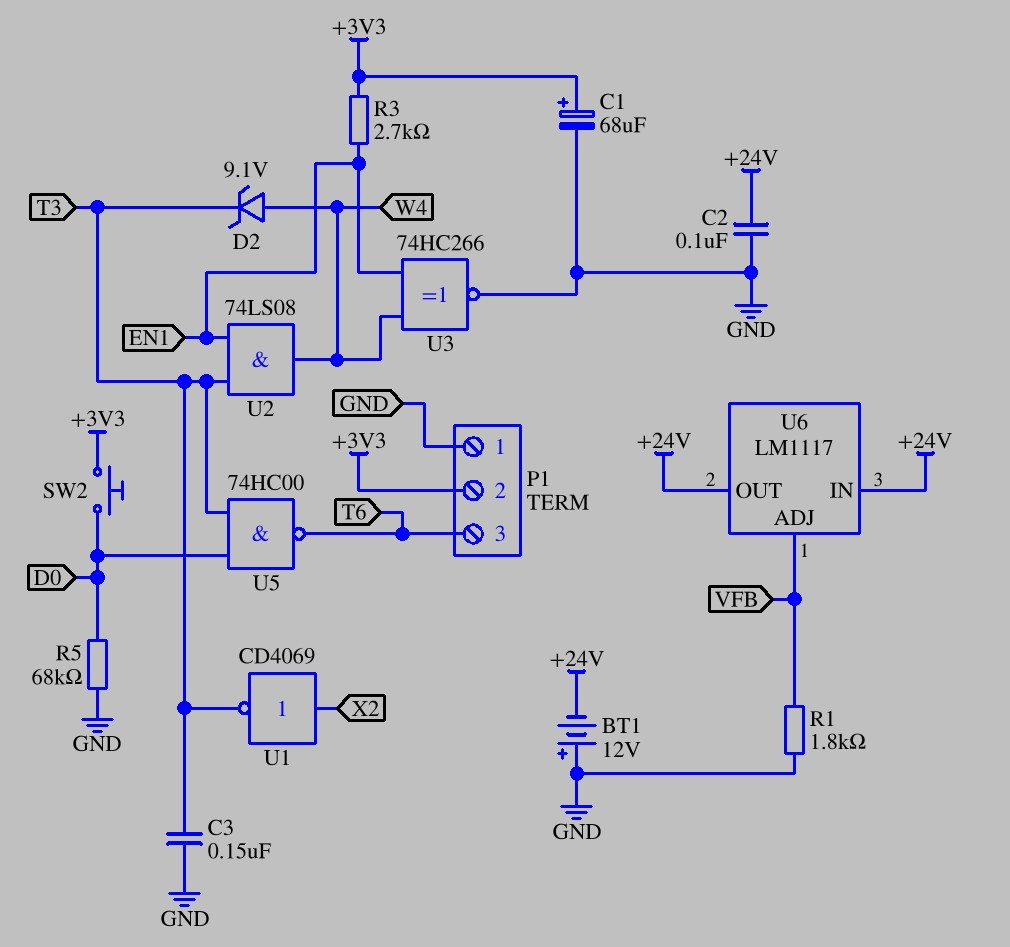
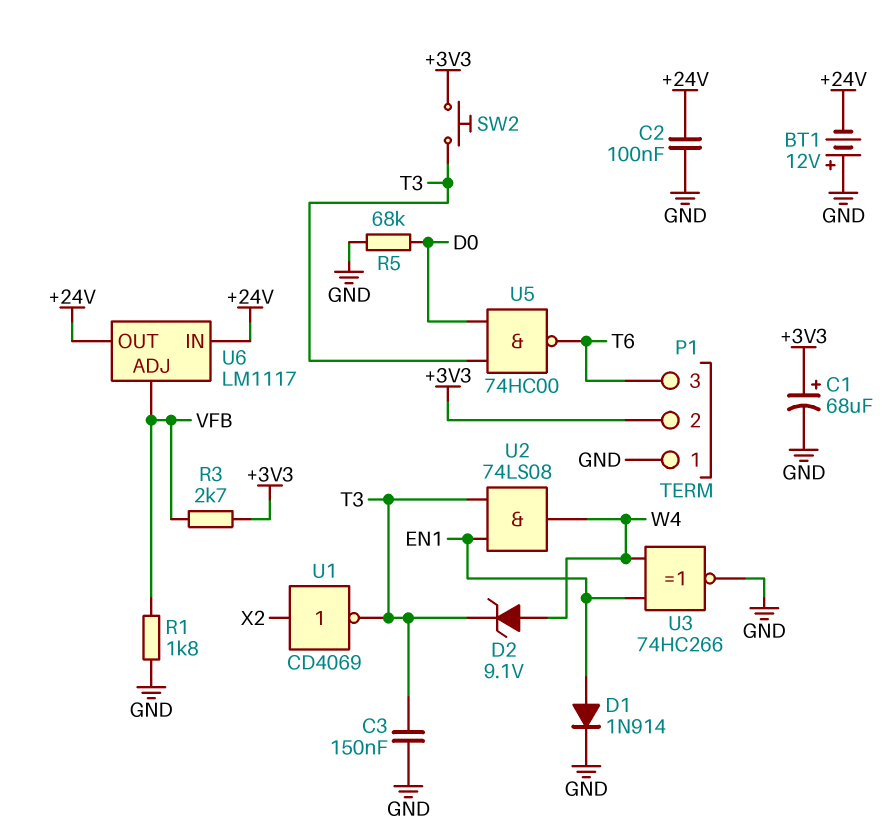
D1: none -> diode 1N914 (A EN1, K GND)
R3: 2.7k (+3V3, EN1) -> 2.7k (+3V3, VFB)
SW2: button (+3V3, D0) -> button (+3V3, T3)

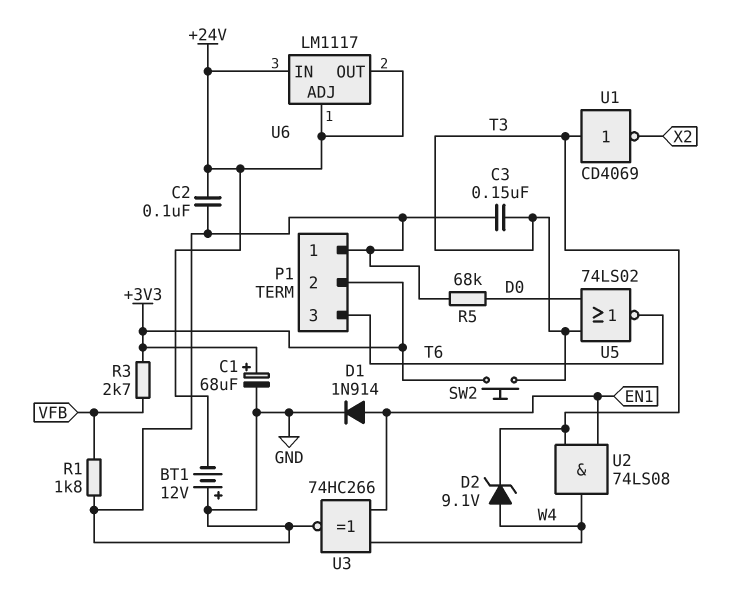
U1: NOT CD4069 (in X2, out T3) -> NOT CD4069 (in T3, out X2)
U5: NAND 74HC00 (in D0, in T3, out T6) -> NOR 74LS02 (in D0, in T3, out T6)
U6 pin ADJ: VFB -> +24V

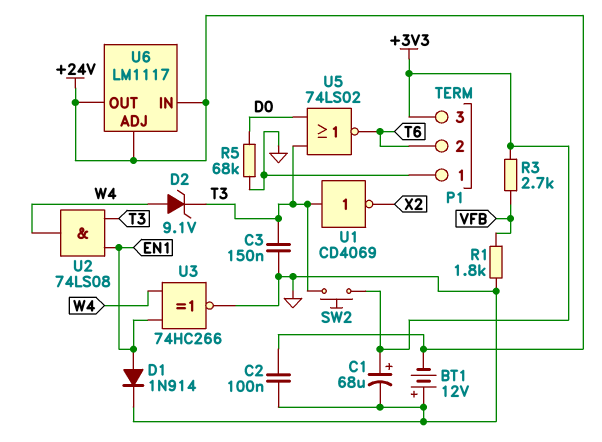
P1 pin 2: +3V3 -> T6
P1 pin 3: T6 -> +3V3

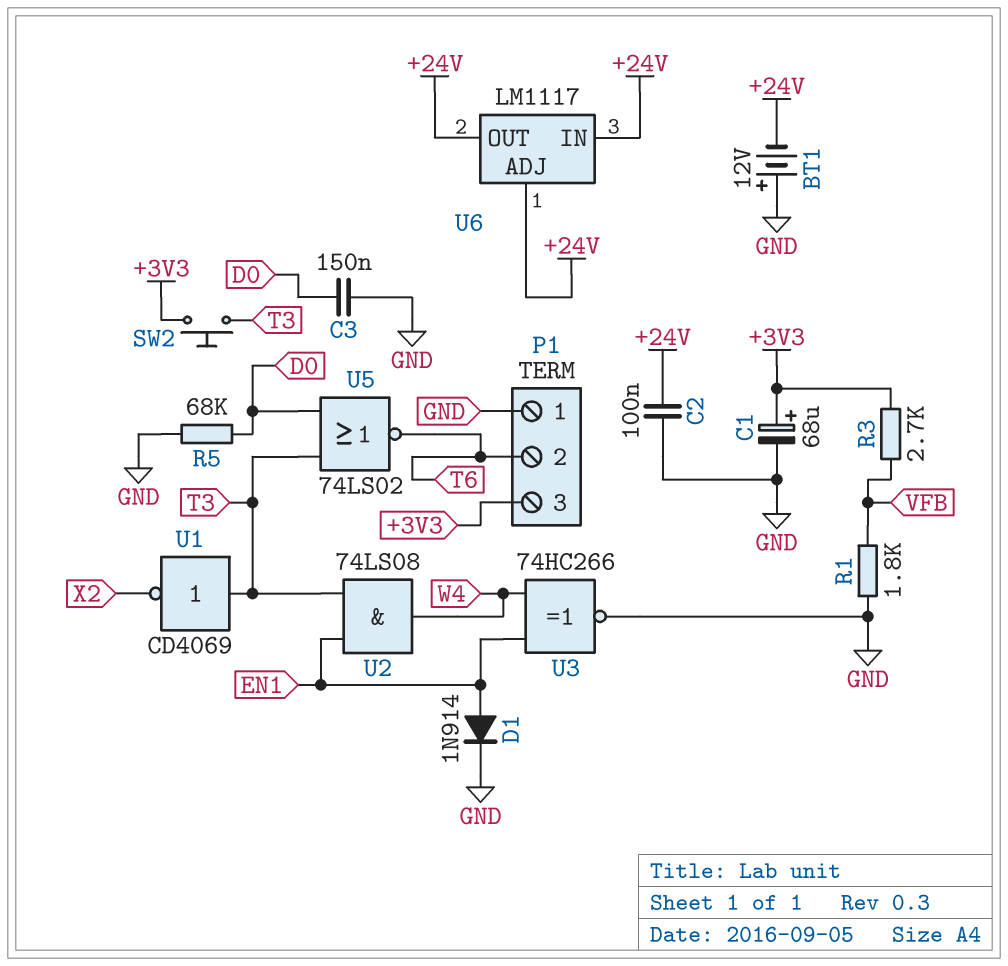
C3: 150nF (GND, T3) -> 150nF (D0, GND)
D2: zener 9.1V (A W4, K T3) -> none

